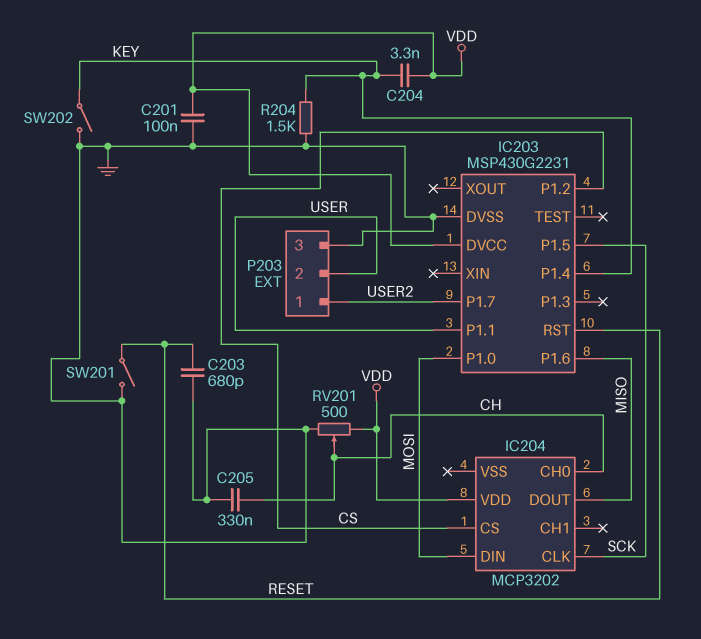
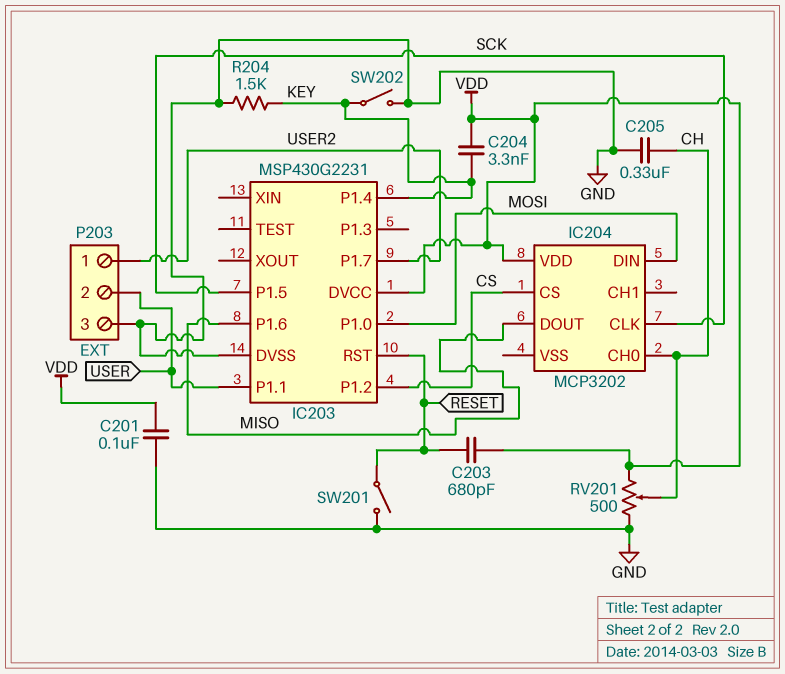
C203: 680pF (GND, RESET) -> 680pF (RESET, VDD)

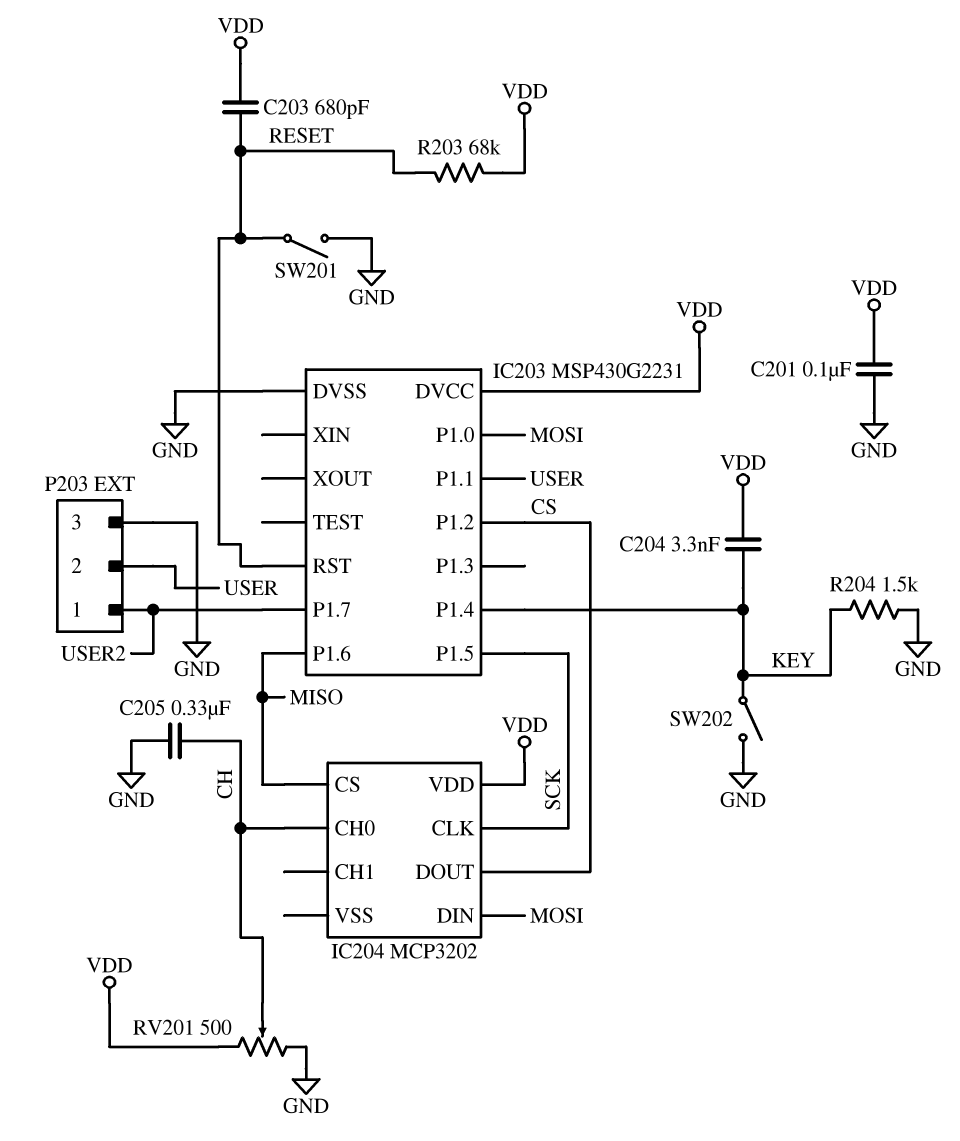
IC204 pin CS: CS -> MISO
IC204 pin DOUT: MISO -> CS
R203: none -> 68k (RESET, VDD)

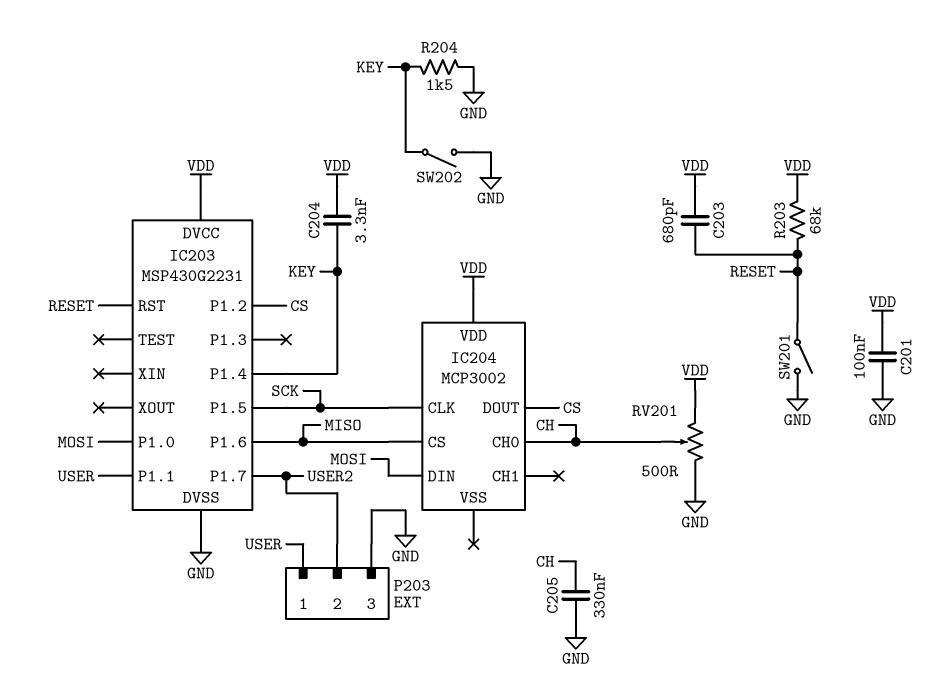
IC204: MCP3202 -> MCP3002
P203 pin 1: USER2 -> USER
P203 pin 2: USER -> USER2

